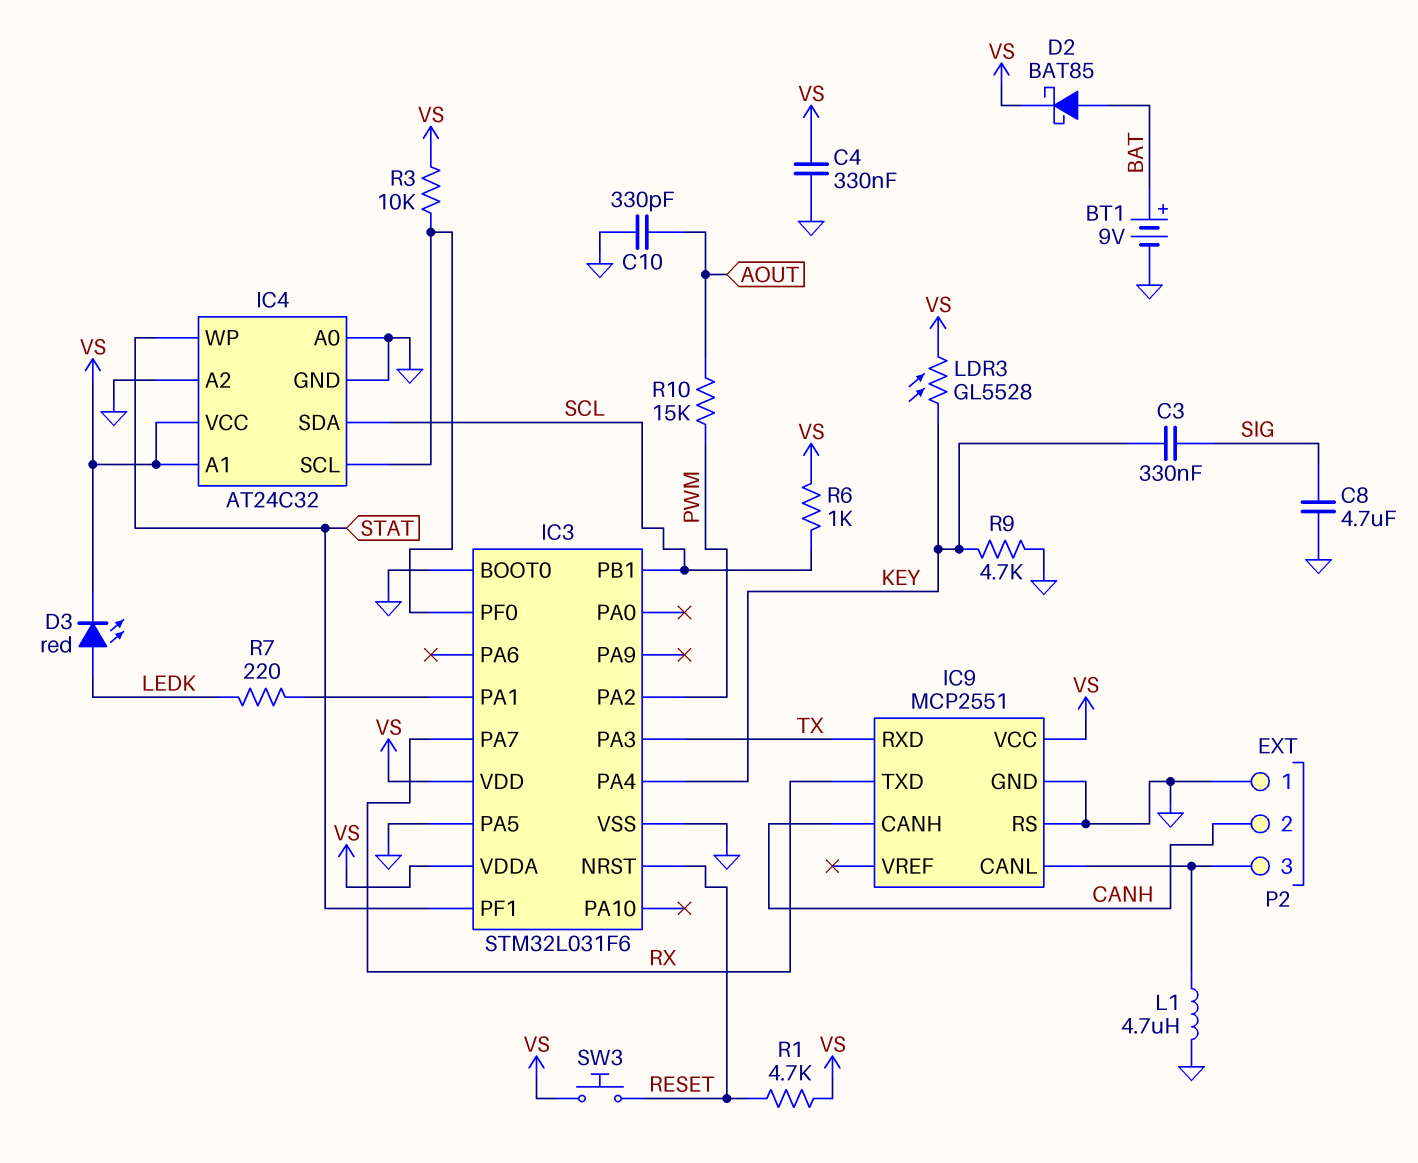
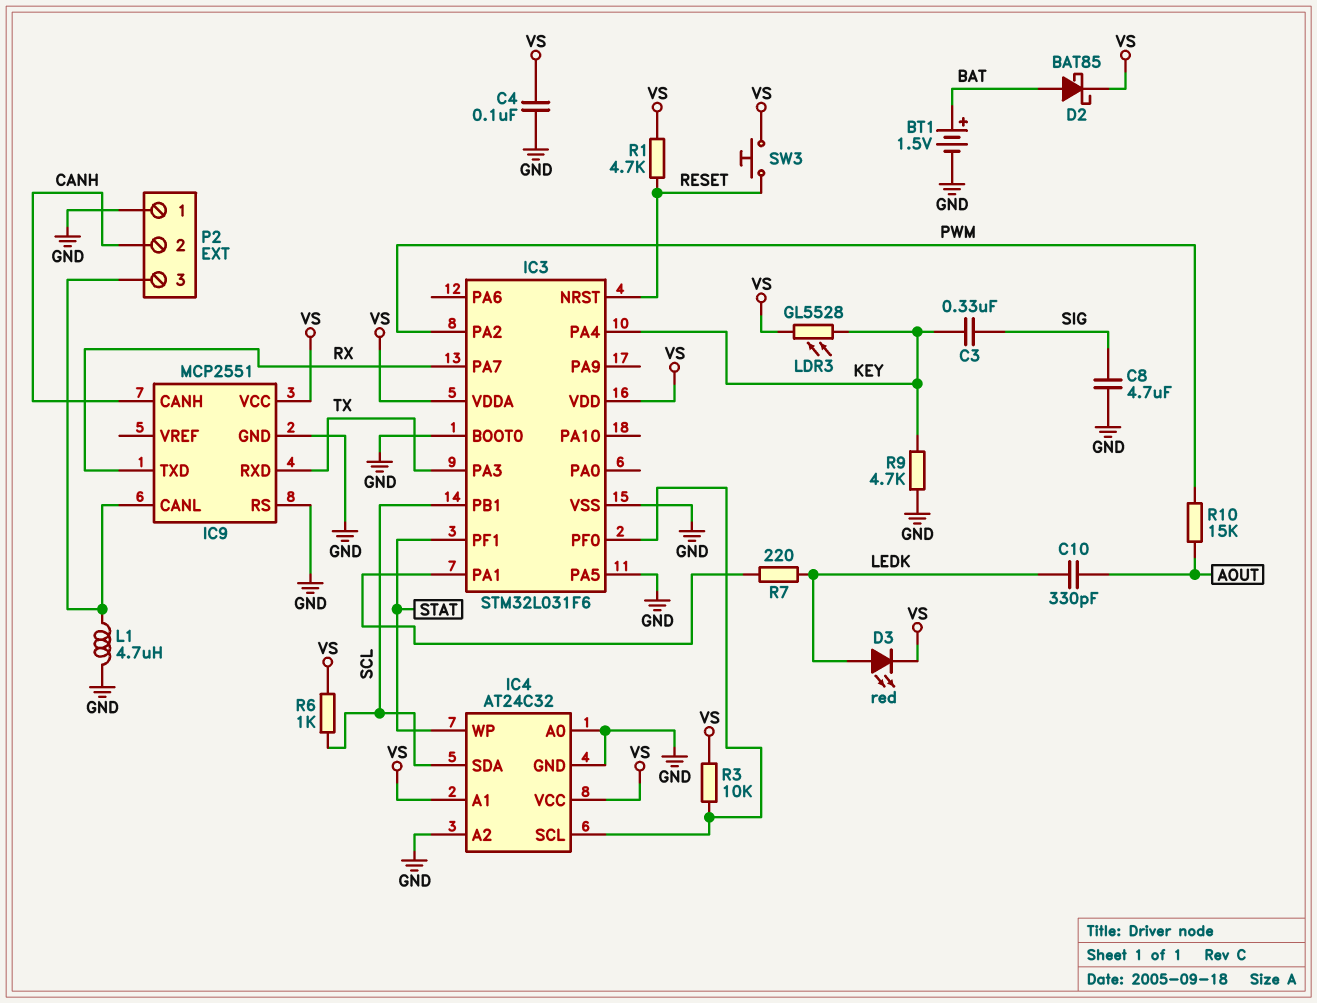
BT1: 9V (plus BAT, minus GND) -> 1.5V (plus BAT, minus GND)
C4: 330nF (GND, VS) -> 100nF (GND, VS)
C10: 330pF (AOUT, GND) -> 330pF (AOUT, LEDK)

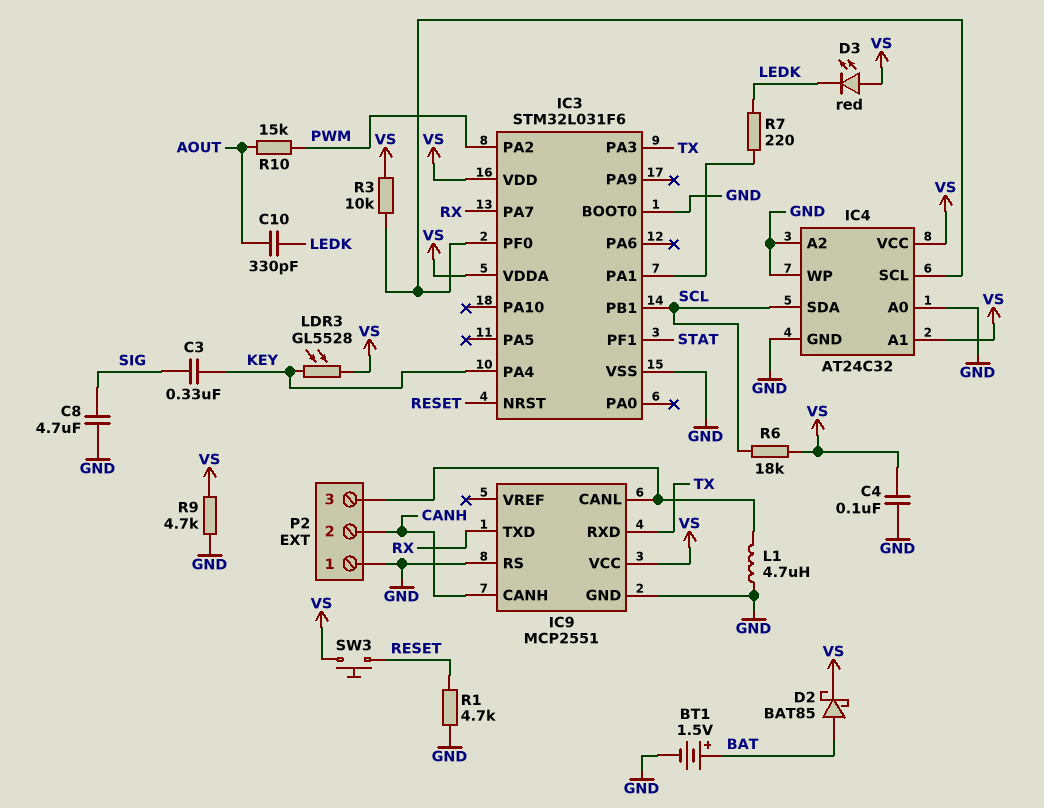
D3: LED red (A LEDK, K VS) -> LED red (A VS, K LEDK)
IC3 pin PA5: GND -> none
IC4 pin WP: STAT -> GND
R1: 4.7k (RESET, VS) -> 4.7k (GND, RESET)
R6: 1k (SCL, VS) -> 18k (SCL, VS)
R9: 4.7k (GND, KEY) -> 4.7k (GND, VS)

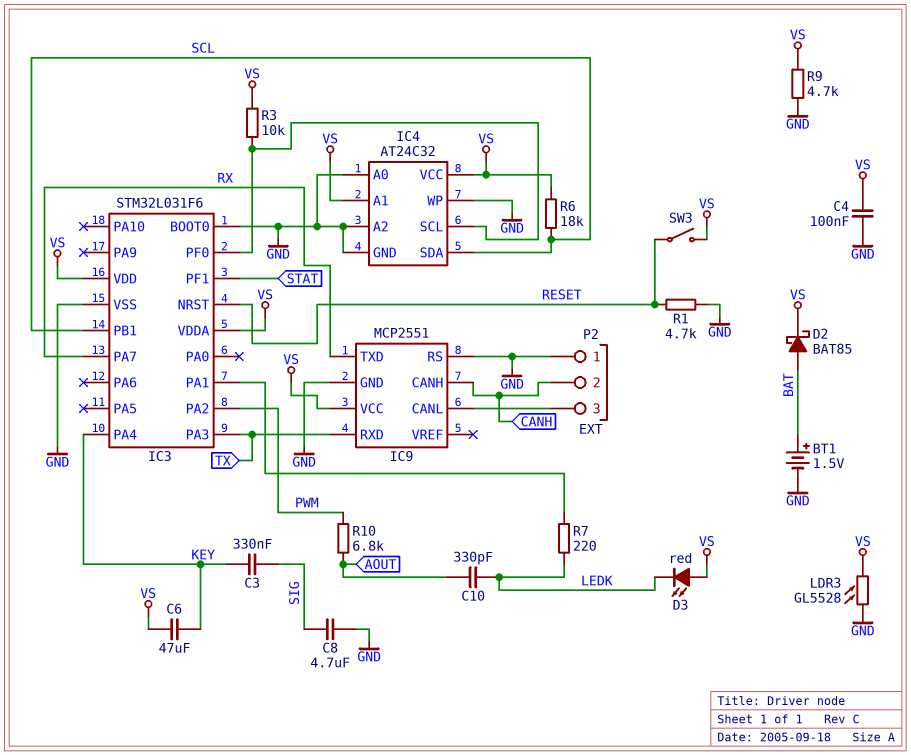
C6: none -> 47uF (KEY, VS)
L1: 4.7uH (GND, IC9/CANL) -> none
LDR3: GL5528 (KEY, VS) -> GL5528 (GND, VS)
R10: 15k (AOUT, PWM) -> 6.8k (AOUT, PWM)
SW3: button (RESET, VS) -> switch (RESET, VS)

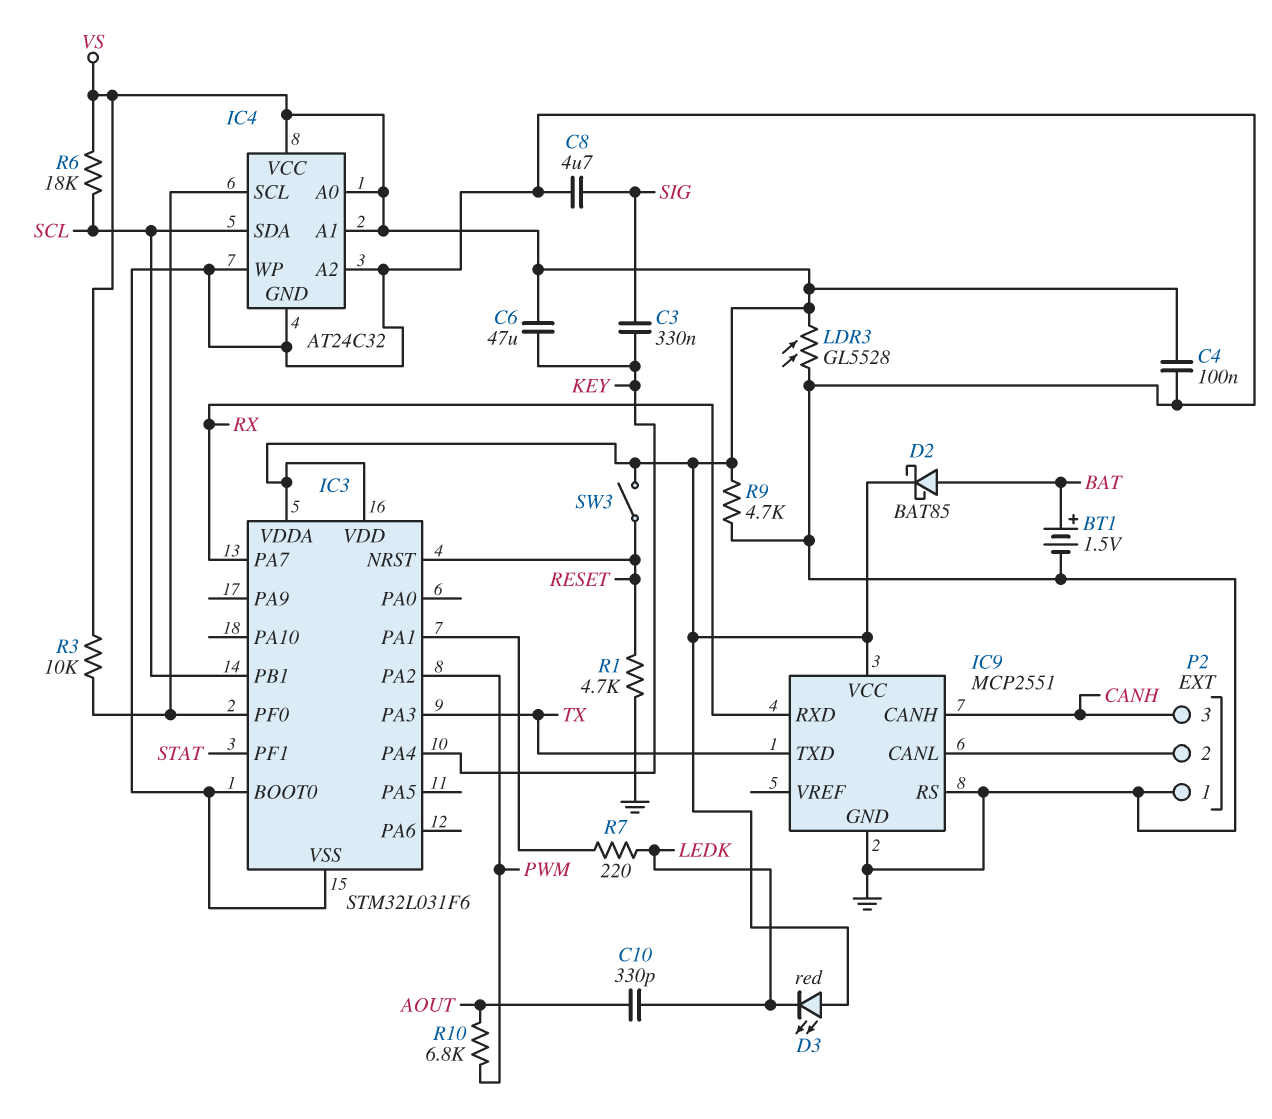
IC4 pin A0: GND -> VS
IC9 pin RXD: TX -> RX
IC9 pin TXD: RX -> TX
P2 pin 2: CANH -> IC9/CANL
P2 pin 3: IC9/CANL -> CANH

